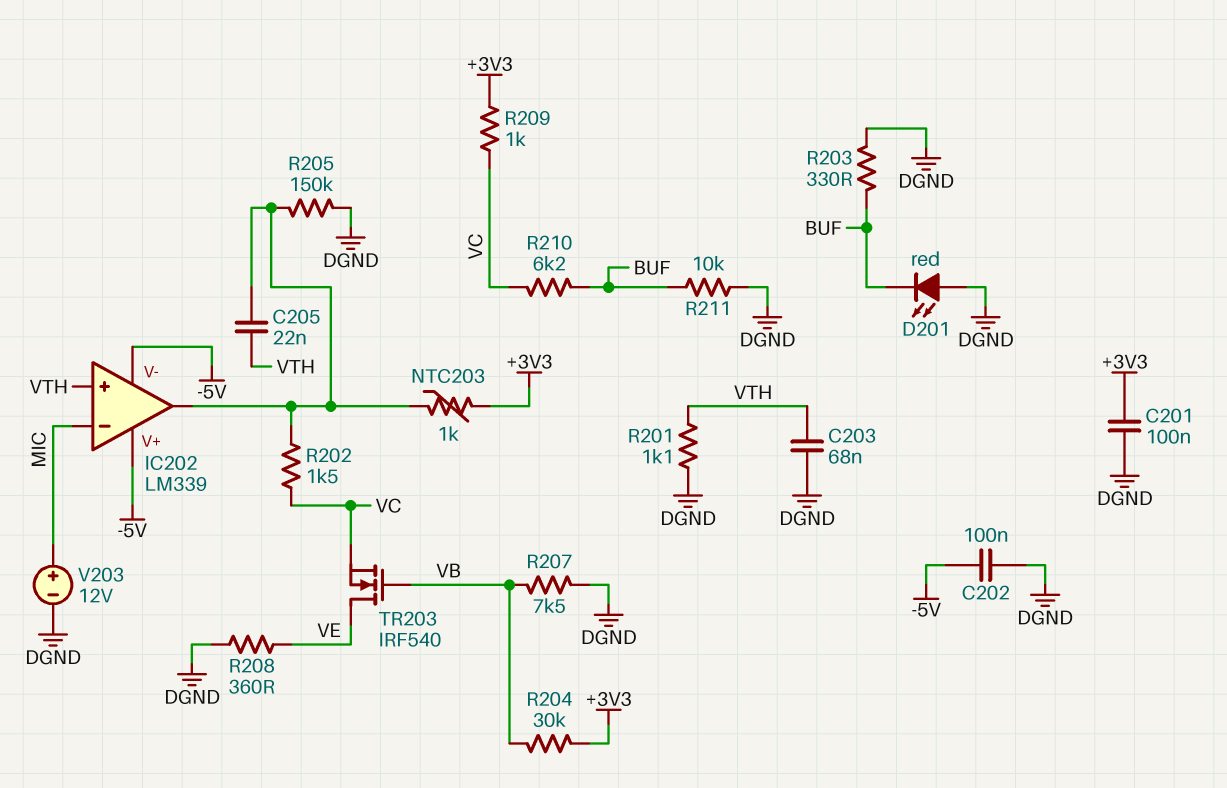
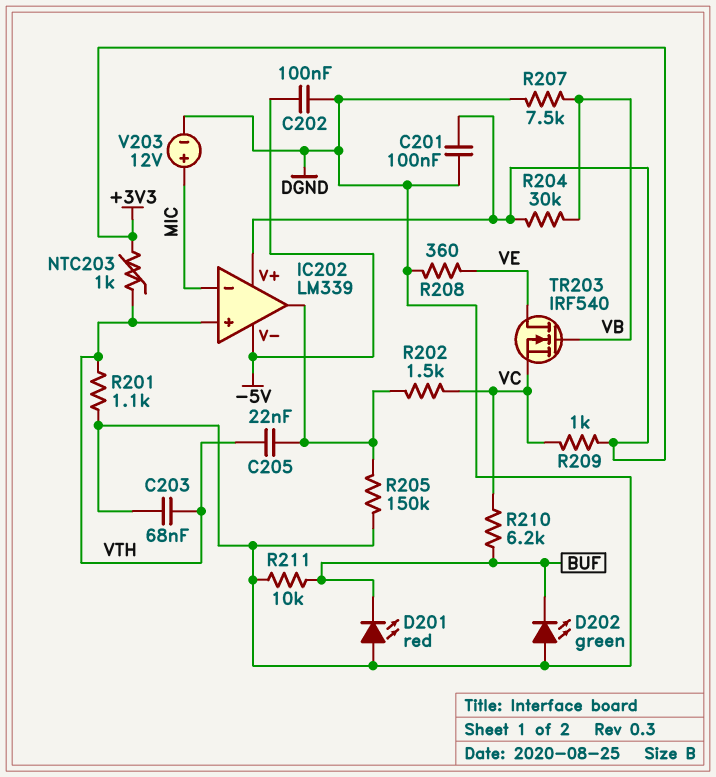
D202: none -> LED green (A DGND, K BUF)
IC202 pin V+: -5V -> +3V3
NTC203: 1k (+3V3, IC202/out) -> 1k (+3V3, VTH)
R203: 330 (BUF, DGND) -> none

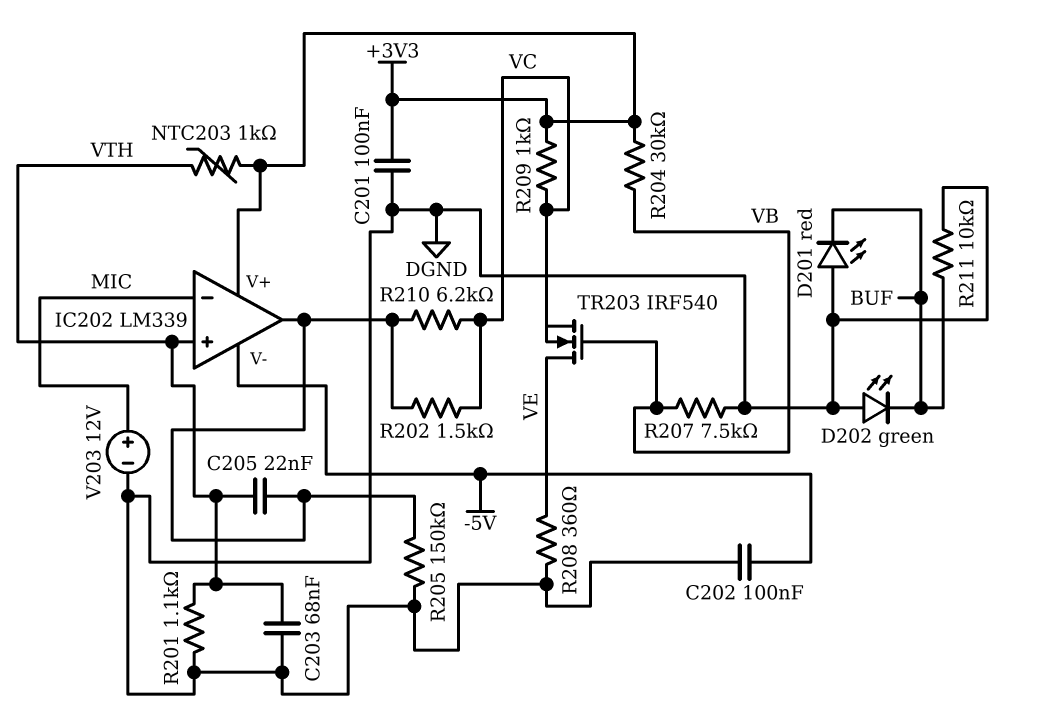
R210: 6.2k (BUF, VC) -> 6.2k (IC202/out, VC)

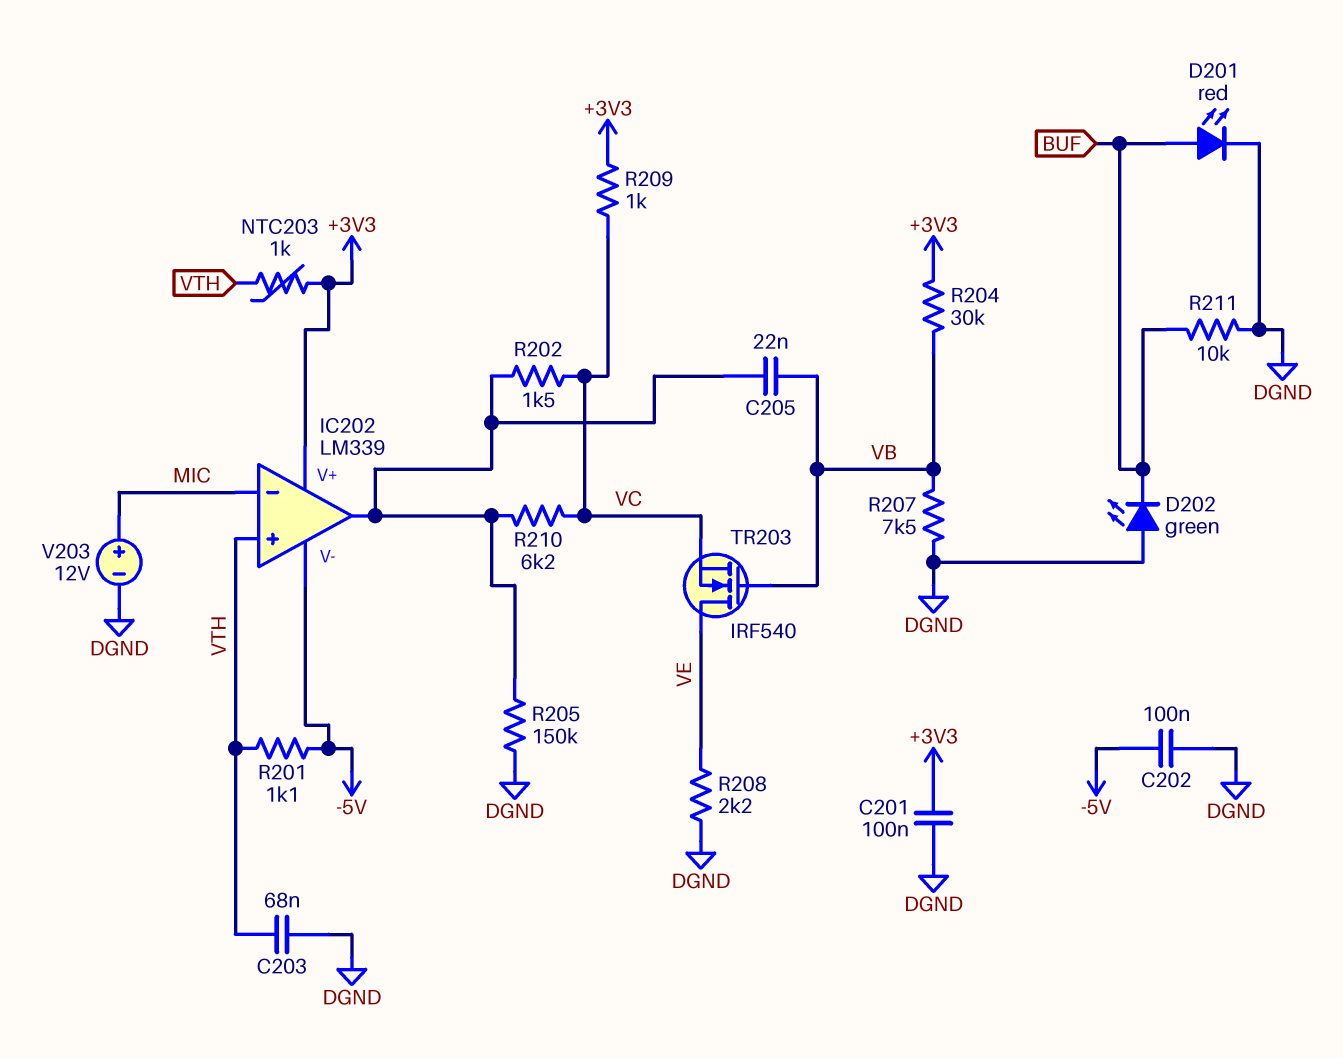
C205: 22nF (IC202/out, VTH) -> 22nF (IC202/out, VB)
D201: LED red (A DGND, K BUF) -> LED red (A BUF, K DGND)
R201: 1.1k (DGND, VTH) -> 1.1k (-5V, VTH)
R208: 360 (DGND, VE) -> 2.2k (DGND, VE)

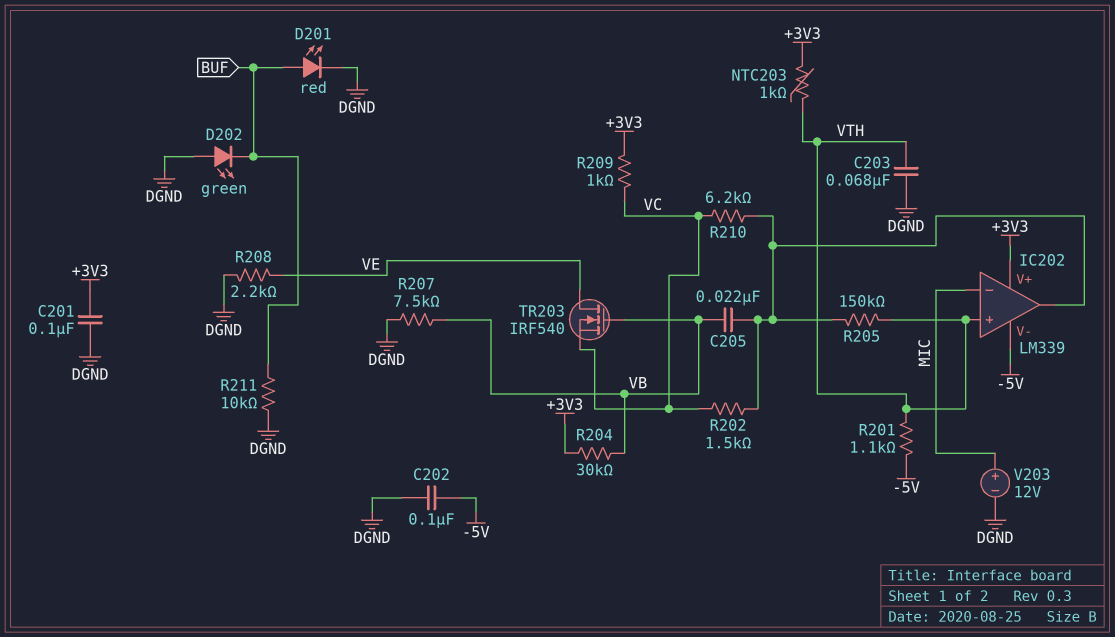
R205: 150k (DGND, IC202/out) -> 150k (IC202/out, VTH)

